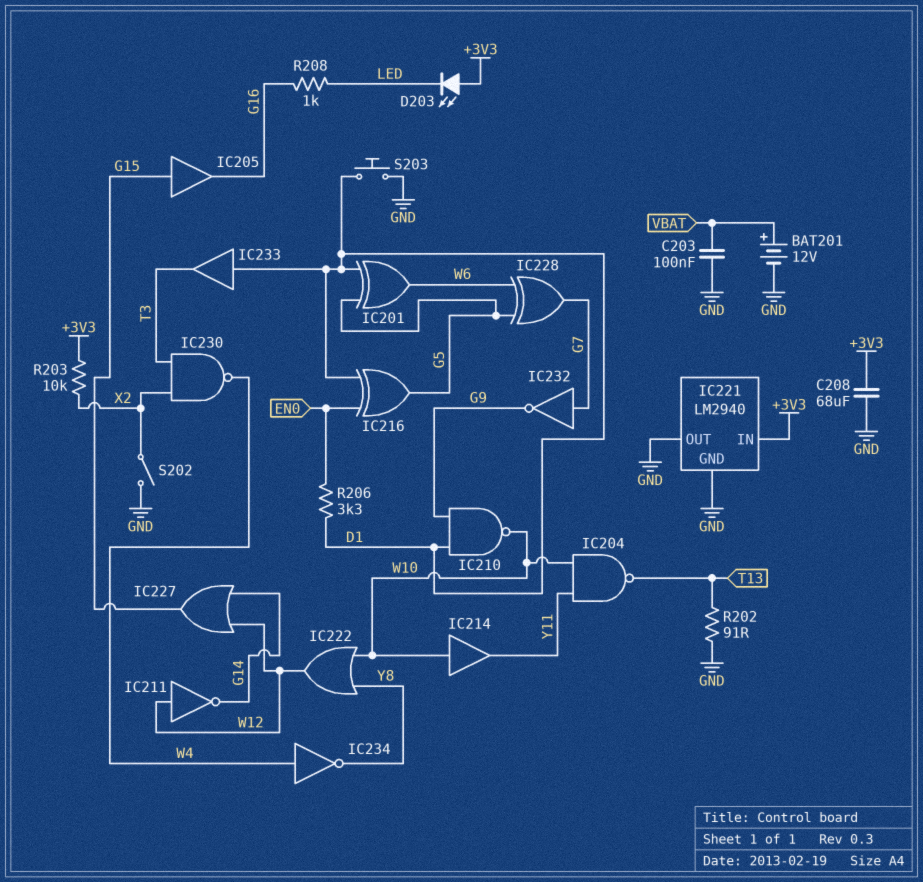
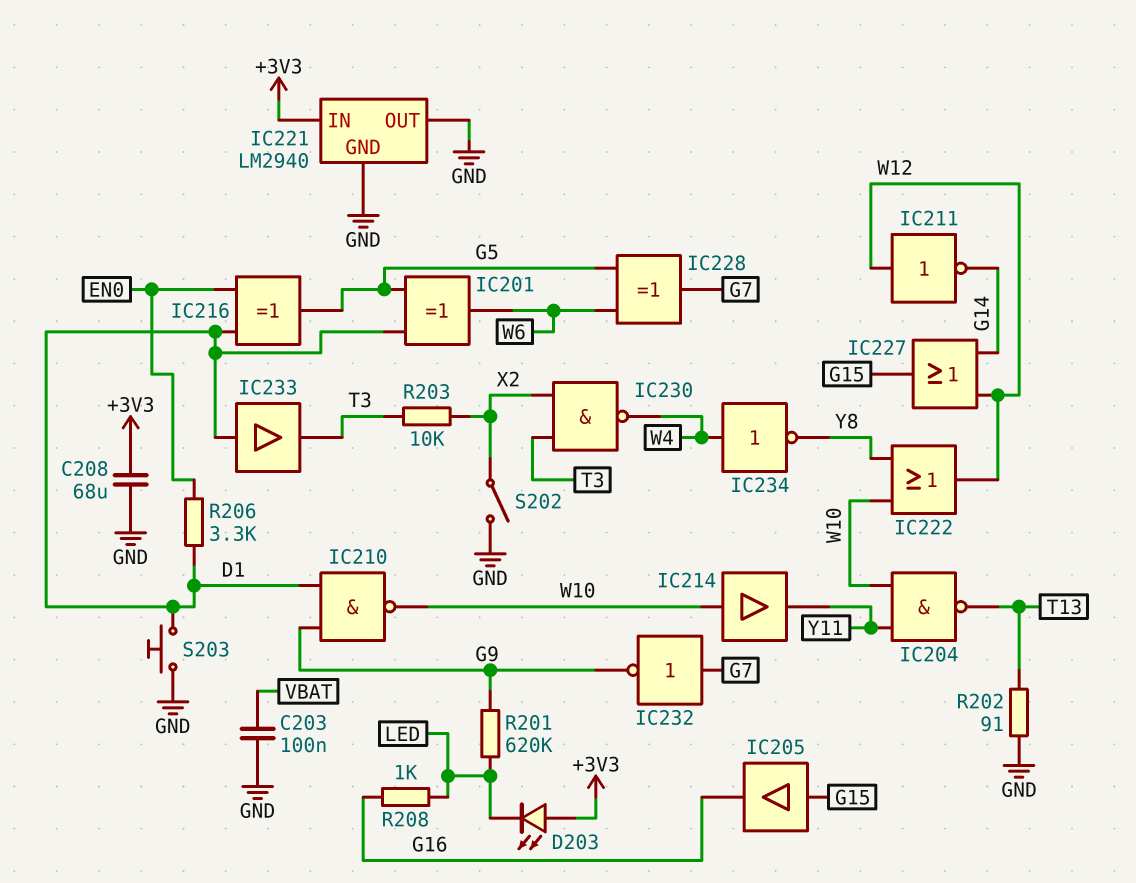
BAT201: 12V (plus VBAT, minus GND) -> none
R201: none -> 620k (G9, LED)
R203: 10k (+3V3, X2) -> 10k (T3, X2)

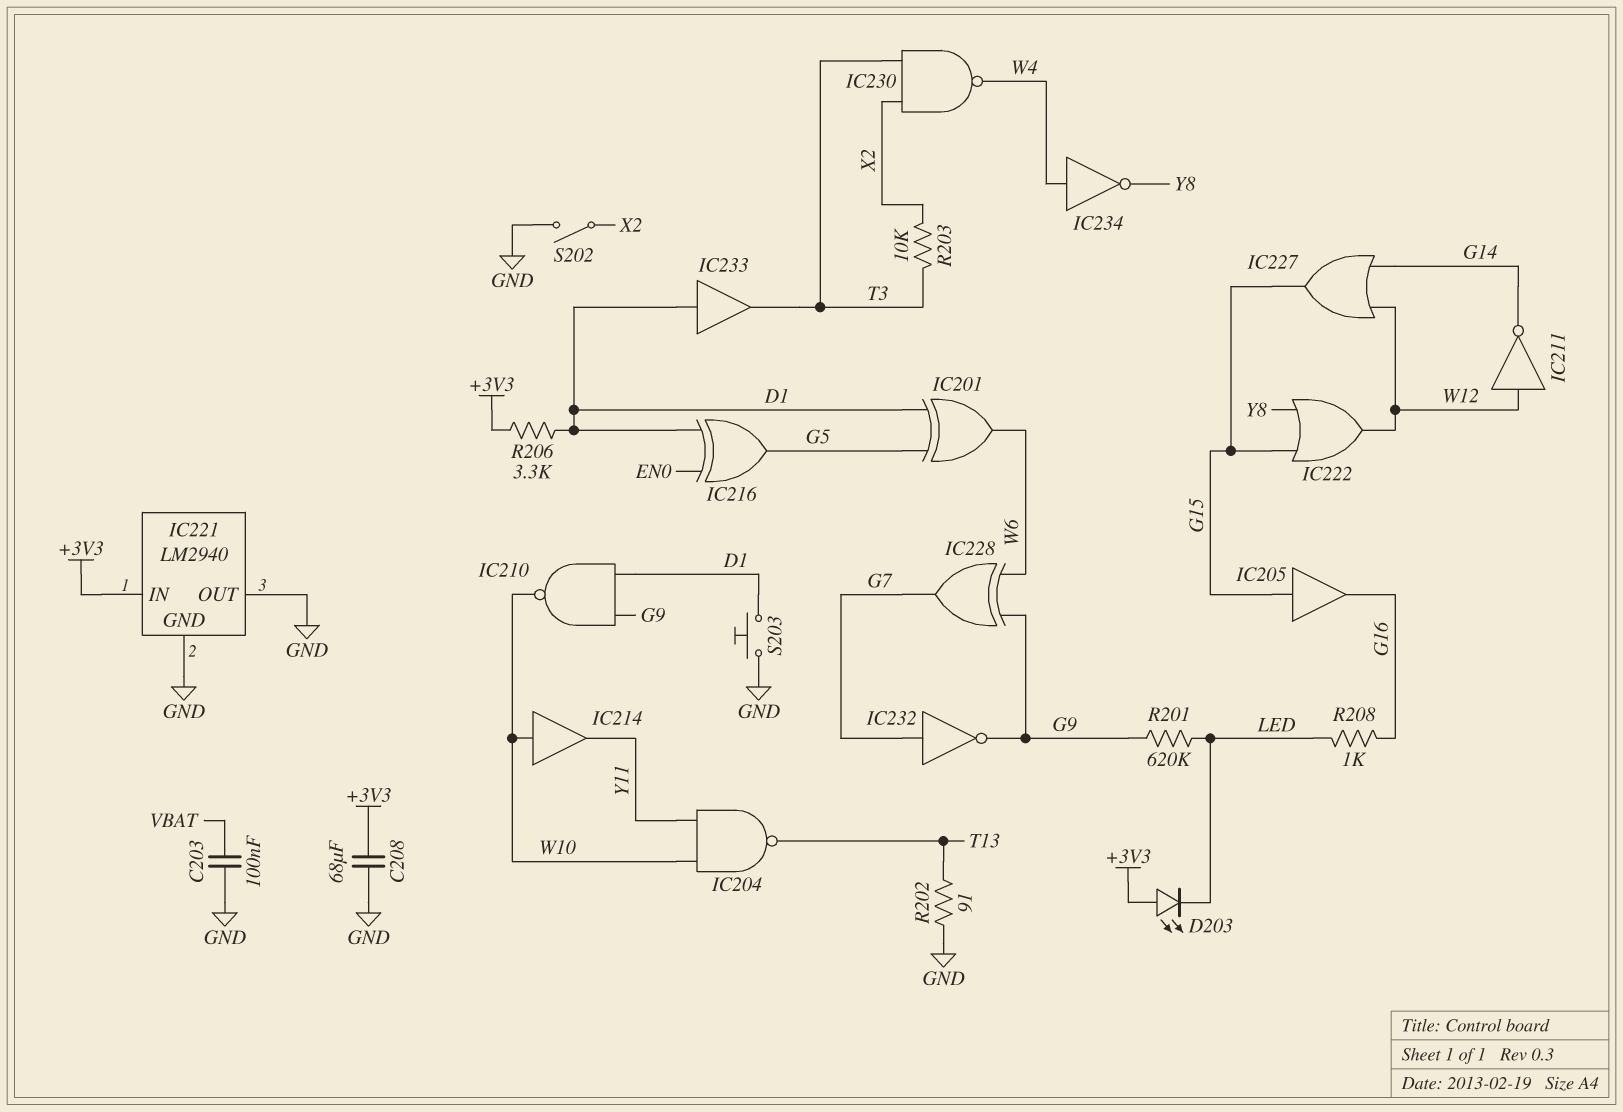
IC222: OR (in W10, in Y8, out W12) -> OR (in G15, in Y8, out W12)
IC228: XOR (in G5, in W6, out G7) -> XOR (in G9, in W6, out G7)
R206: 3.3k (D1, EN0) -> 3.3k (+3V3, D1)

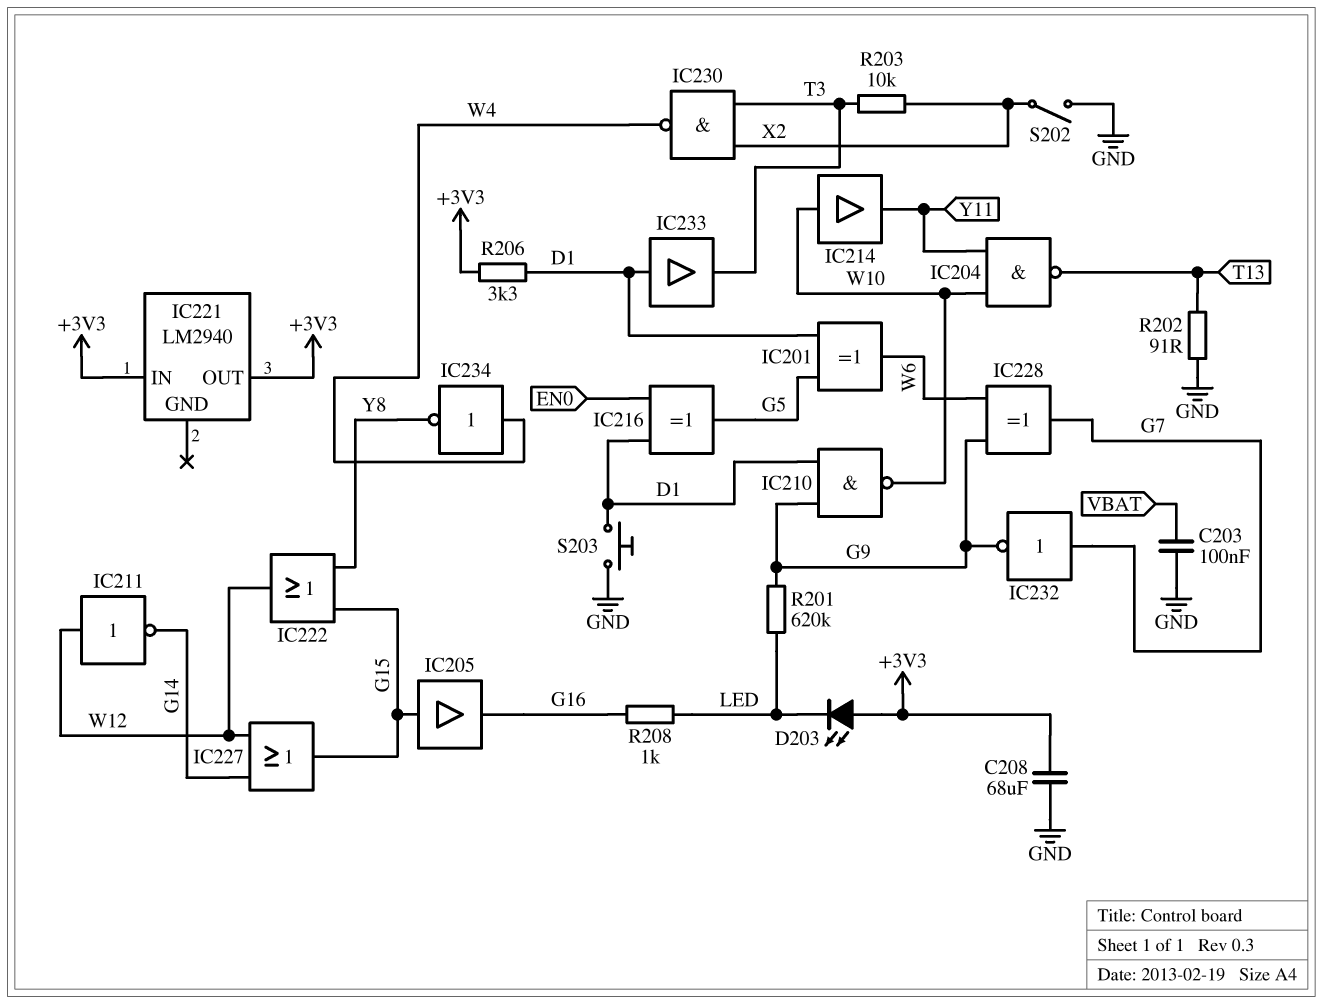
IC221 pin GND: GND -> none
IC221 pin OUT: GND -> +3V3

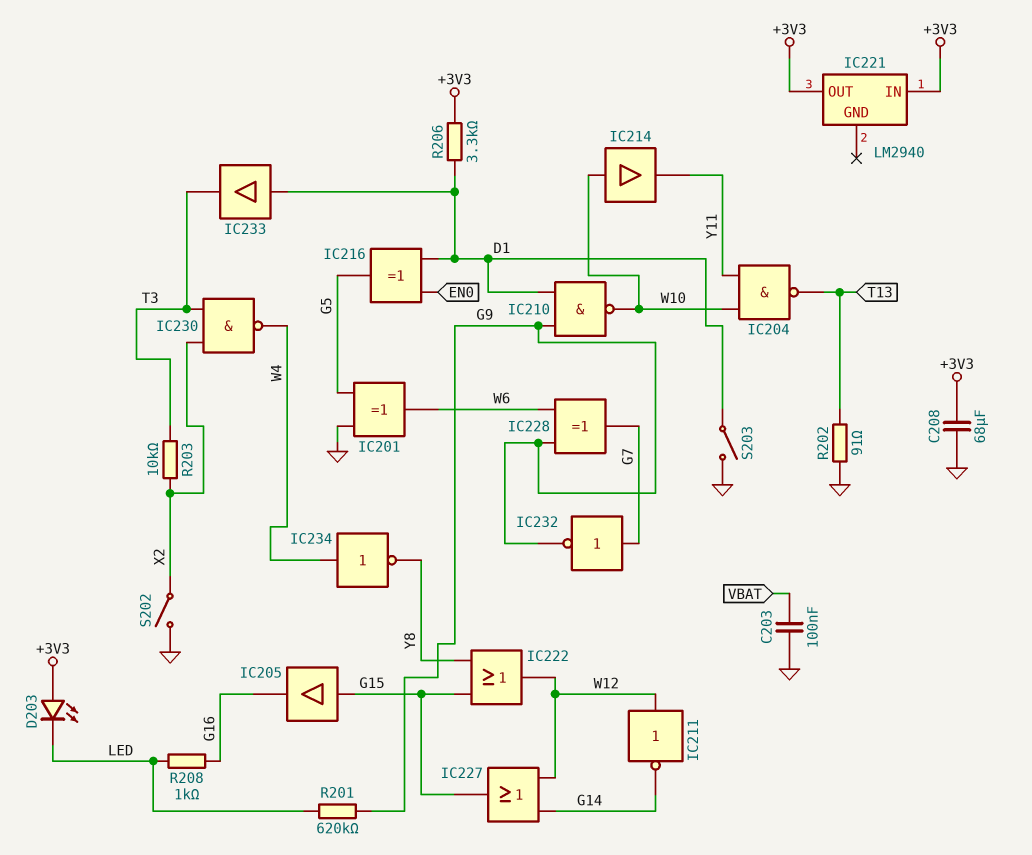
IC201: XOR (in D1, in G5, out W6) -> XOR (in G5, in GND, out W6)
S203: button (D1, GND) -> switch (D1, GND)

